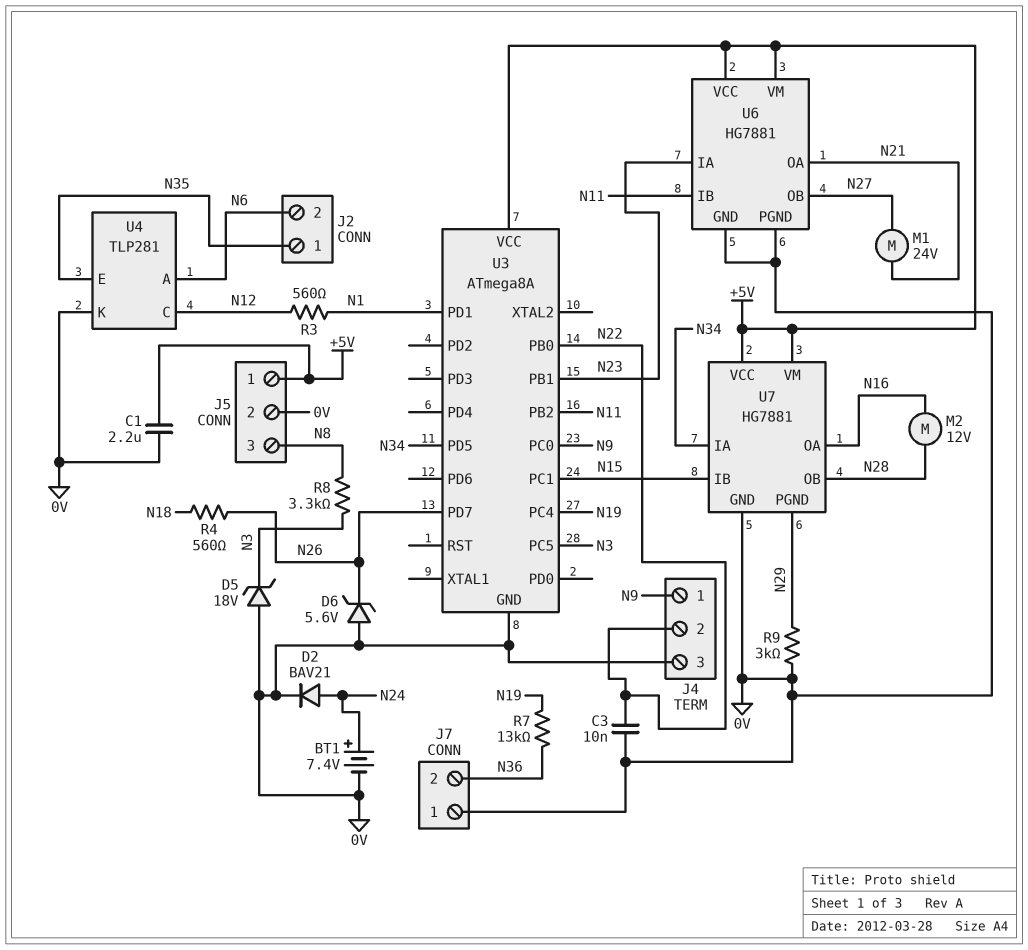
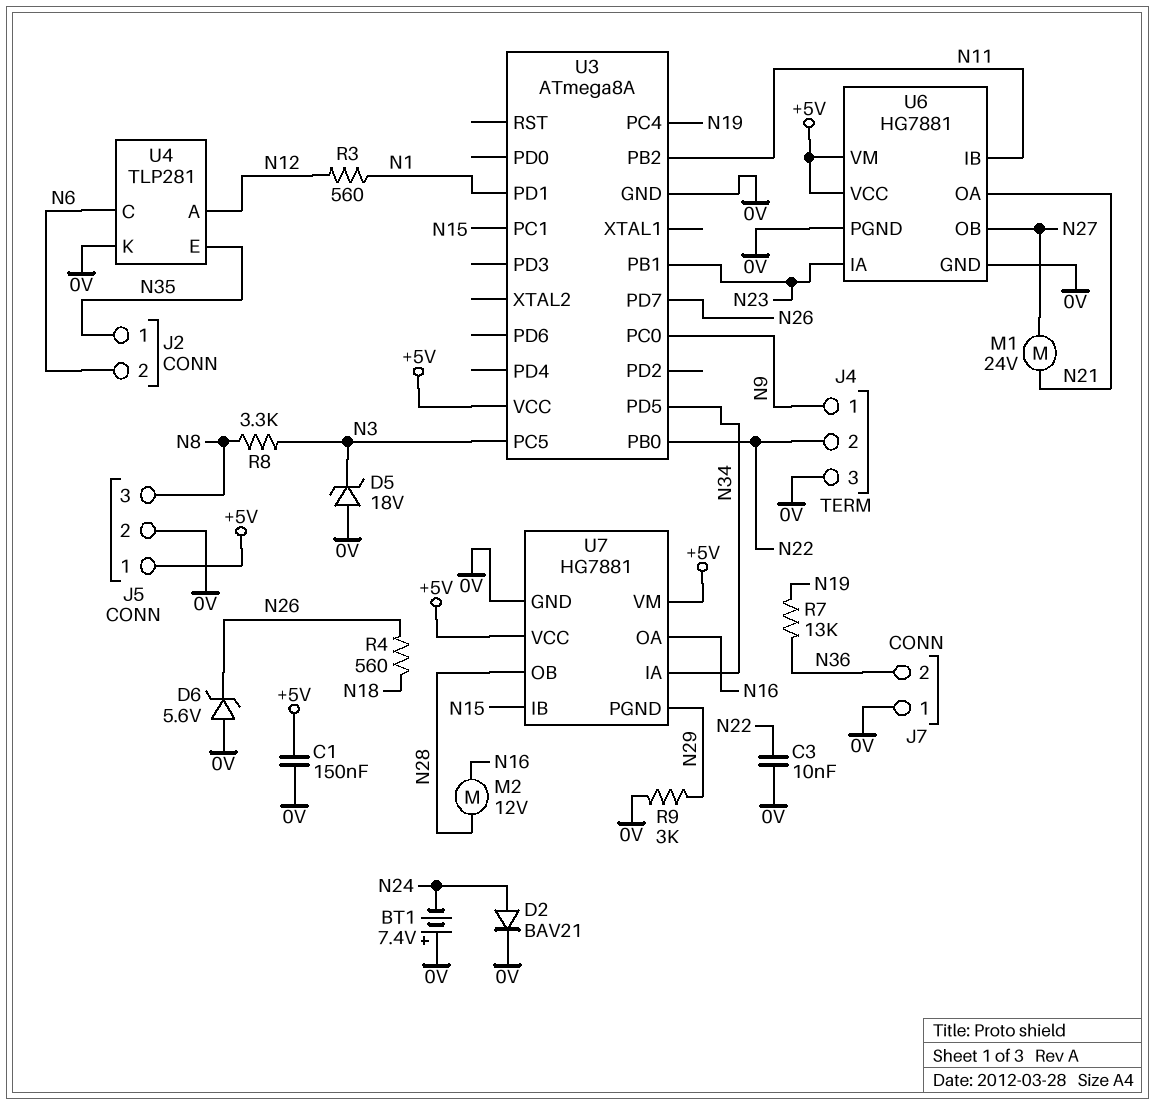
BT1: 7.4V (plus N24, minus 0V) -> 7.4V (plus 0V, minus N24)
C1: 2.2uF (+5V, 0V) -> 150nF (+5V, 0V)
U4 pin A: N6 -> N12
U4 pin C: N12 -> N6

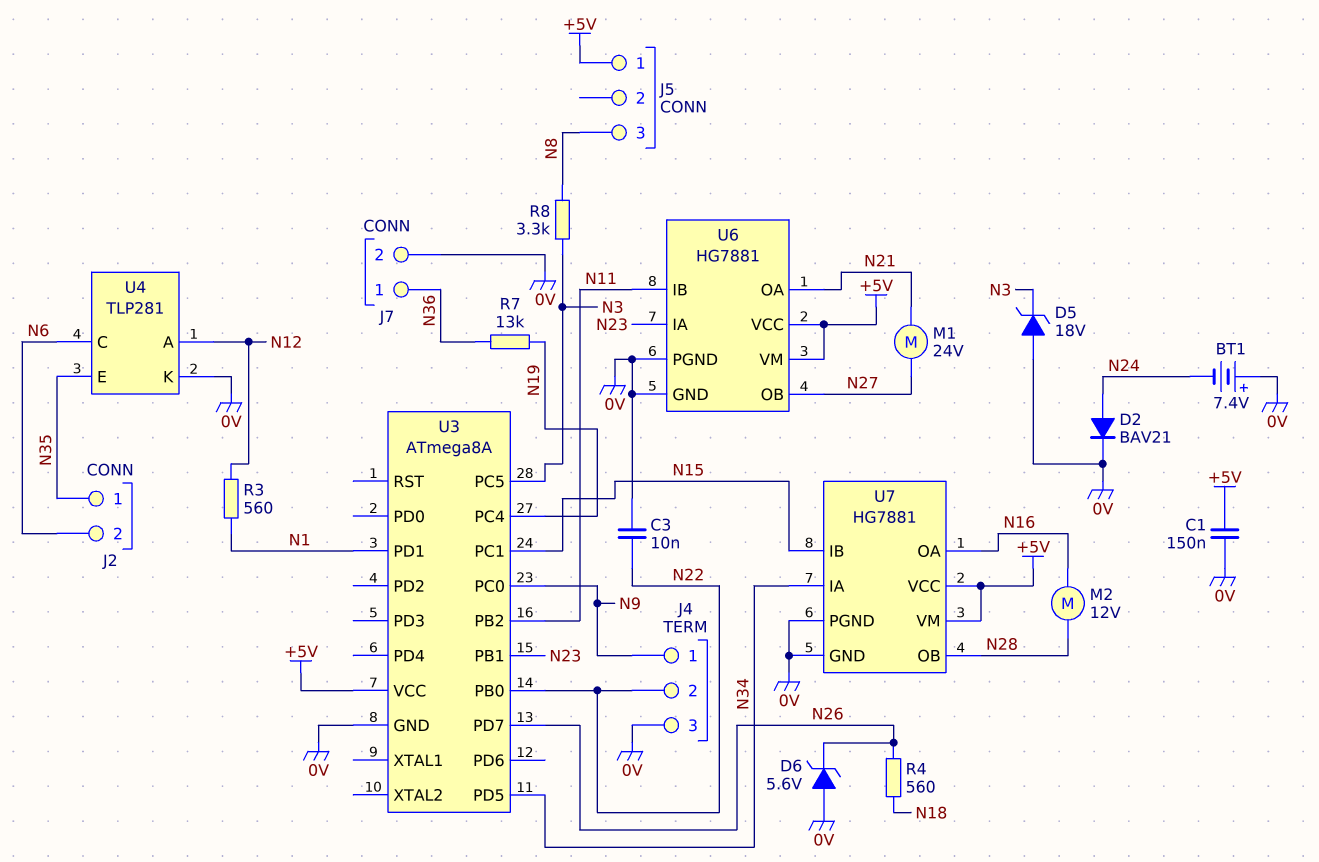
J5 pin 2: 0V -> none
J7 pin 1: 0V -> N36
J7 pin 2: N36 -> 0V
R9: 3k (0V, N29) -> none
U7 pin PGND: N29 -> 0V

